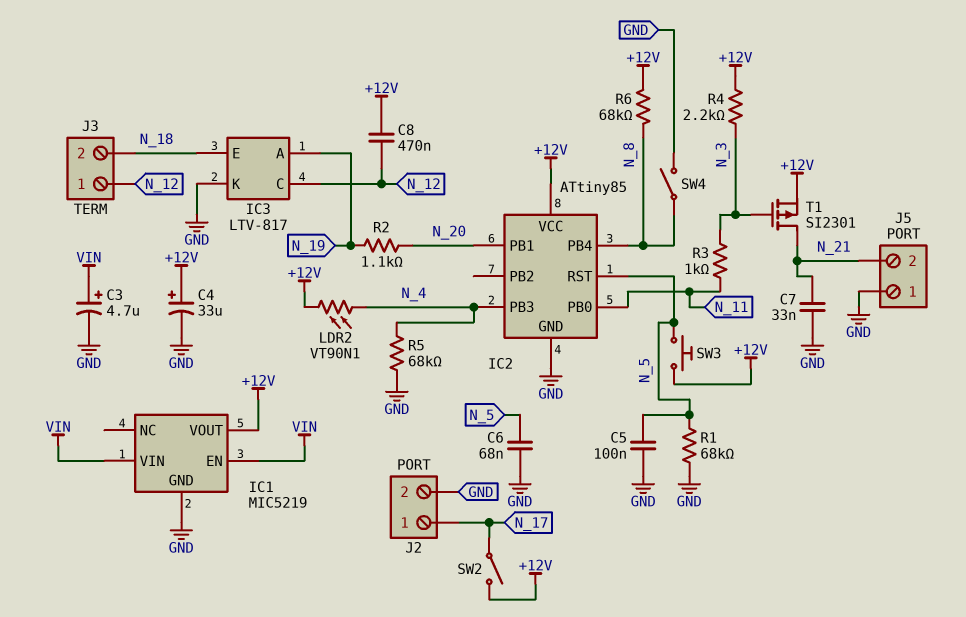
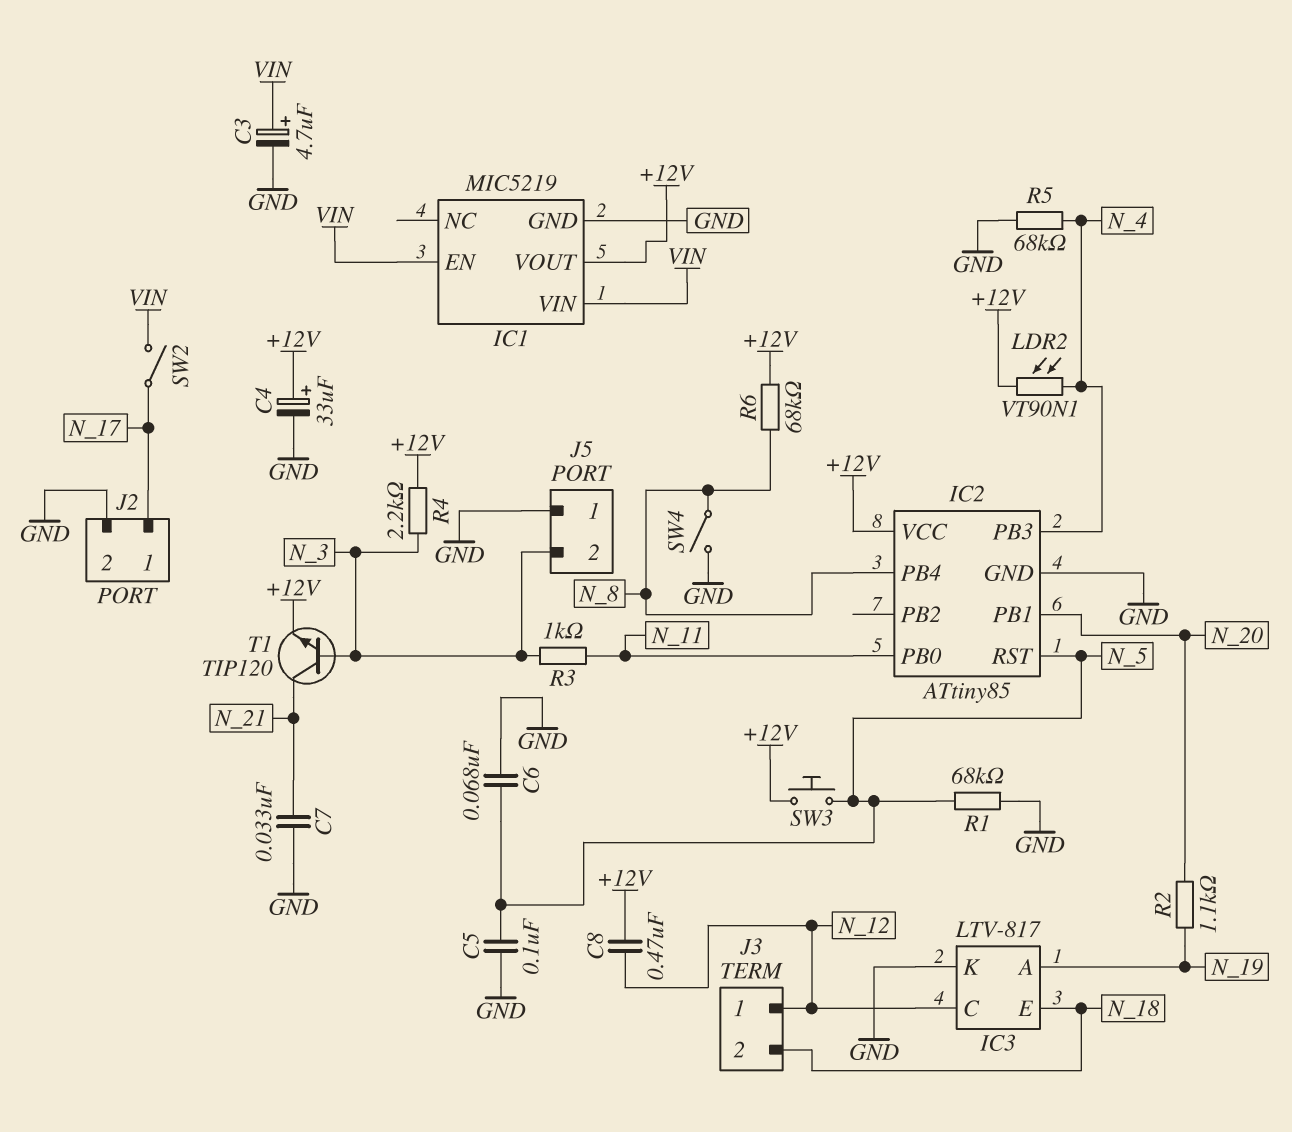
J5 pin 2: N_21 -> N_3
SW2: switch (+12V, N_17) -> switch (N_17, VIN)
T1: PMOS SI2301 (G N_3, D N_21, S +12V) -> NPN TIP120 (B N_3, C N_21, E +12V)

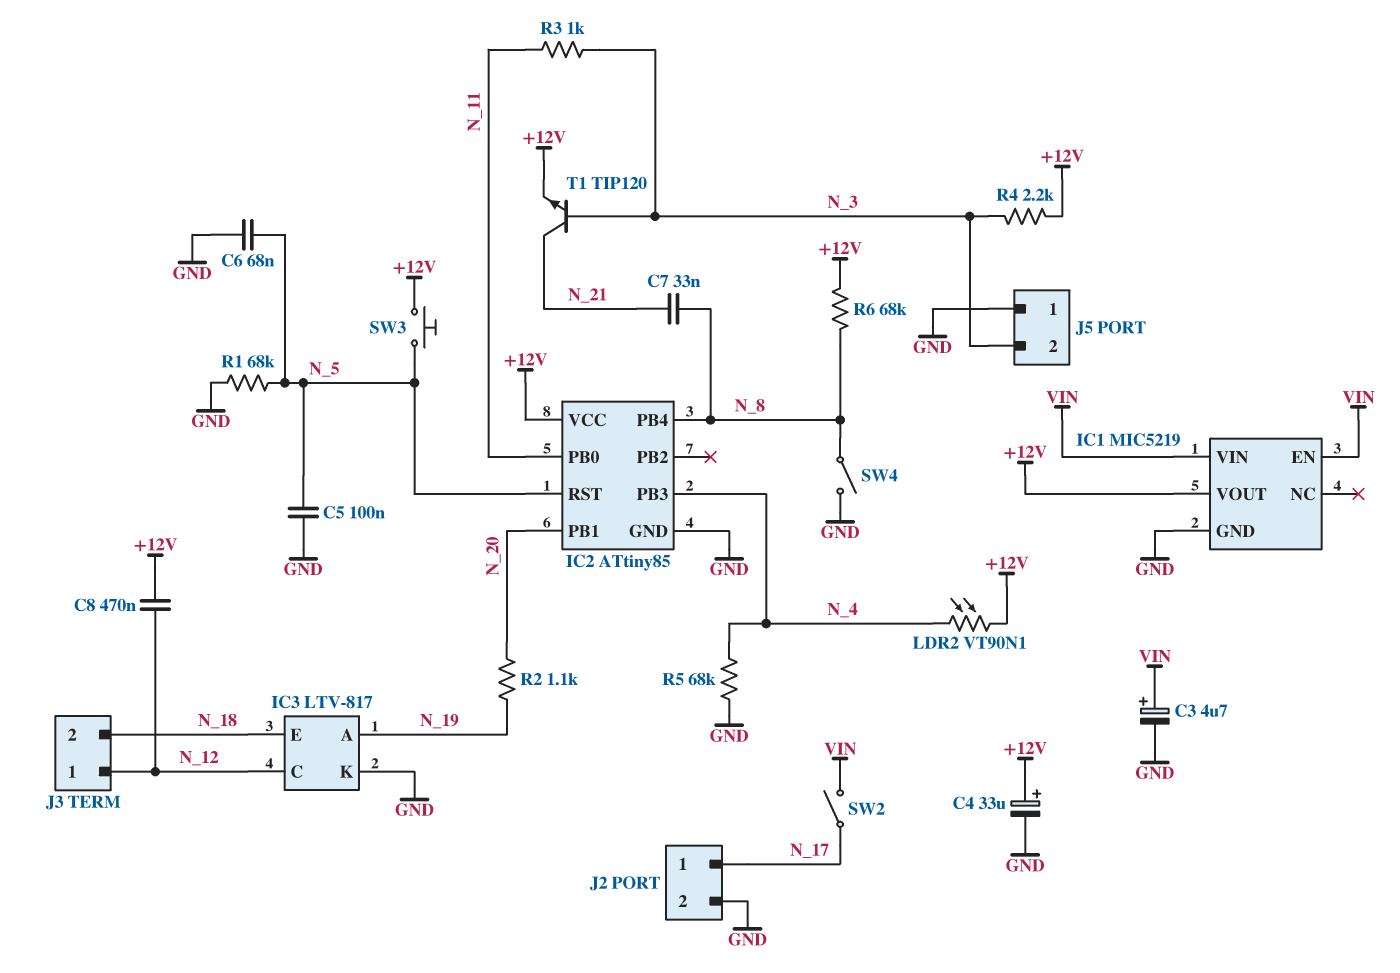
C7: 33nF (GND, N_21) -> 33nF (N_8, N_21)

